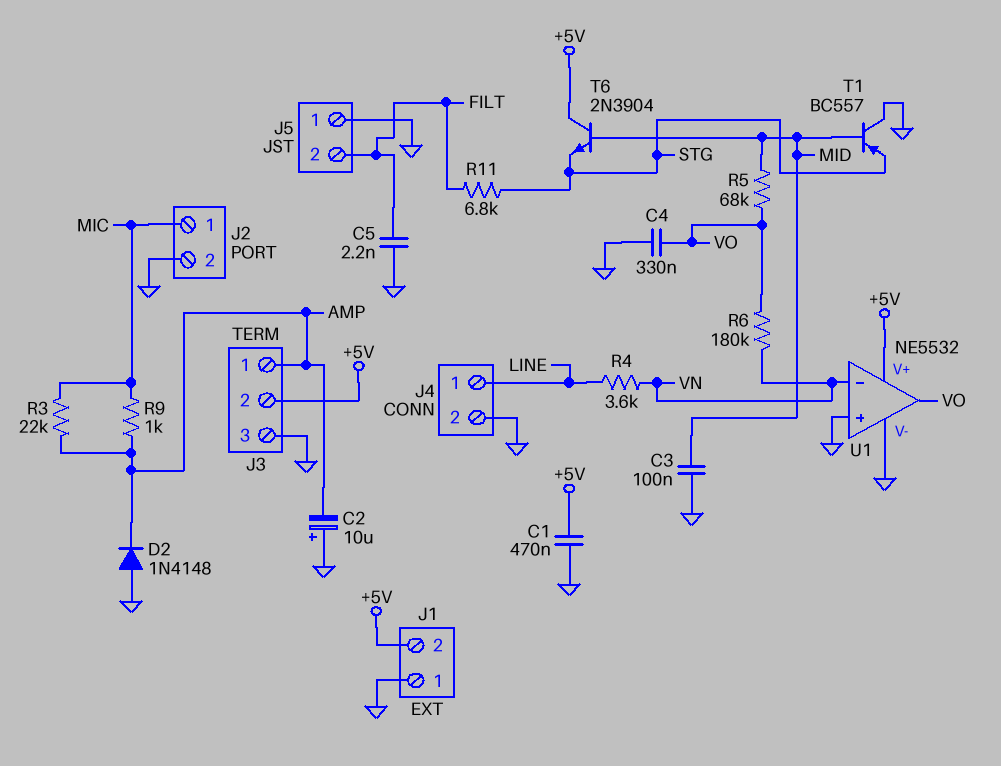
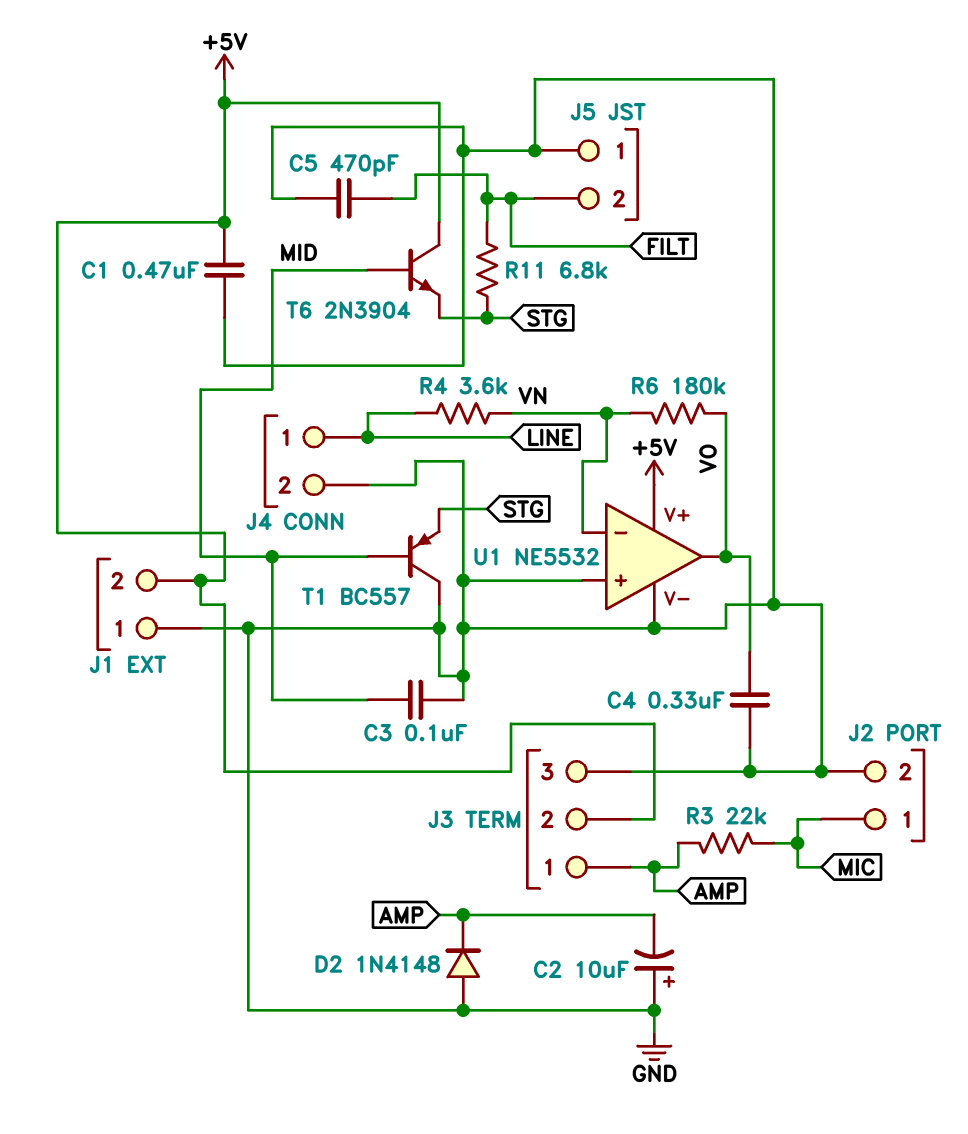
C5: 2.2nF (FILT, GND) -> 470pF (FILT, GND)
R5: 68k (MID, VO) -> none
R9: 1k (AMP, MIC) -> none

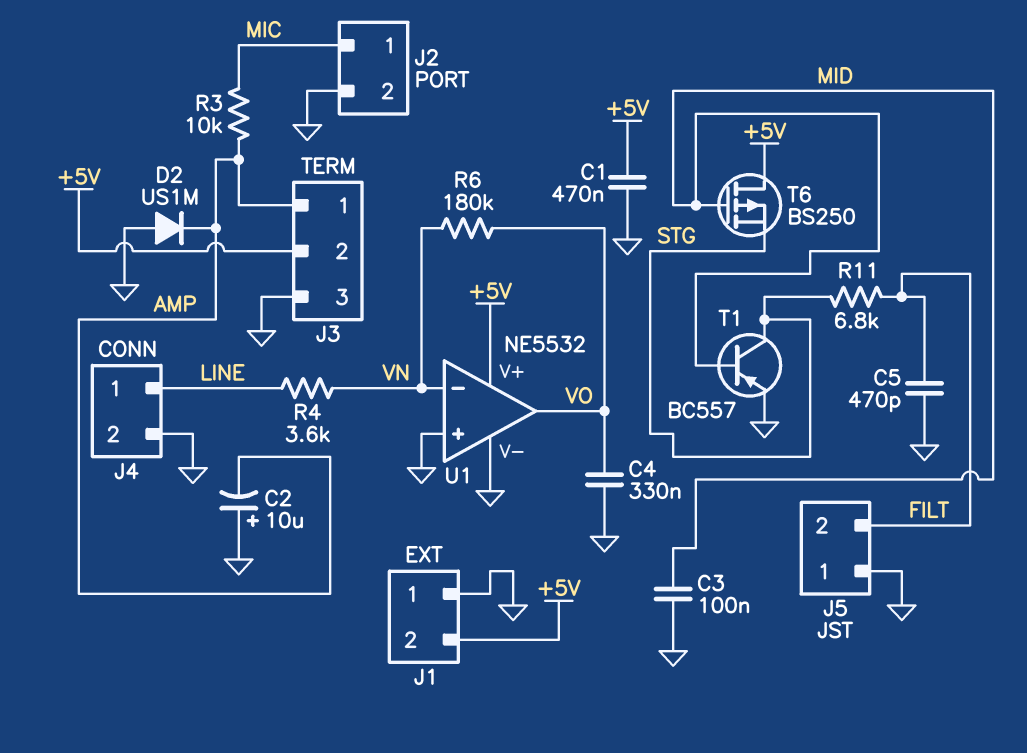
D2: diode 1N4148 (A GND, K AMP) -> diode US1M (A GND, K AMP)
R3: 22k (AMP, MIC) -> 10k (AMP, MIC)
T1: PNP BC557 (B MID, C GND, E STG) -> PNP BC557 (B MID, C STG, E GND)
T6: NPN 2N3904 (B MID, C +5V, E STG) -> PMOS BS250 (G MID, D +5V, S STG)

